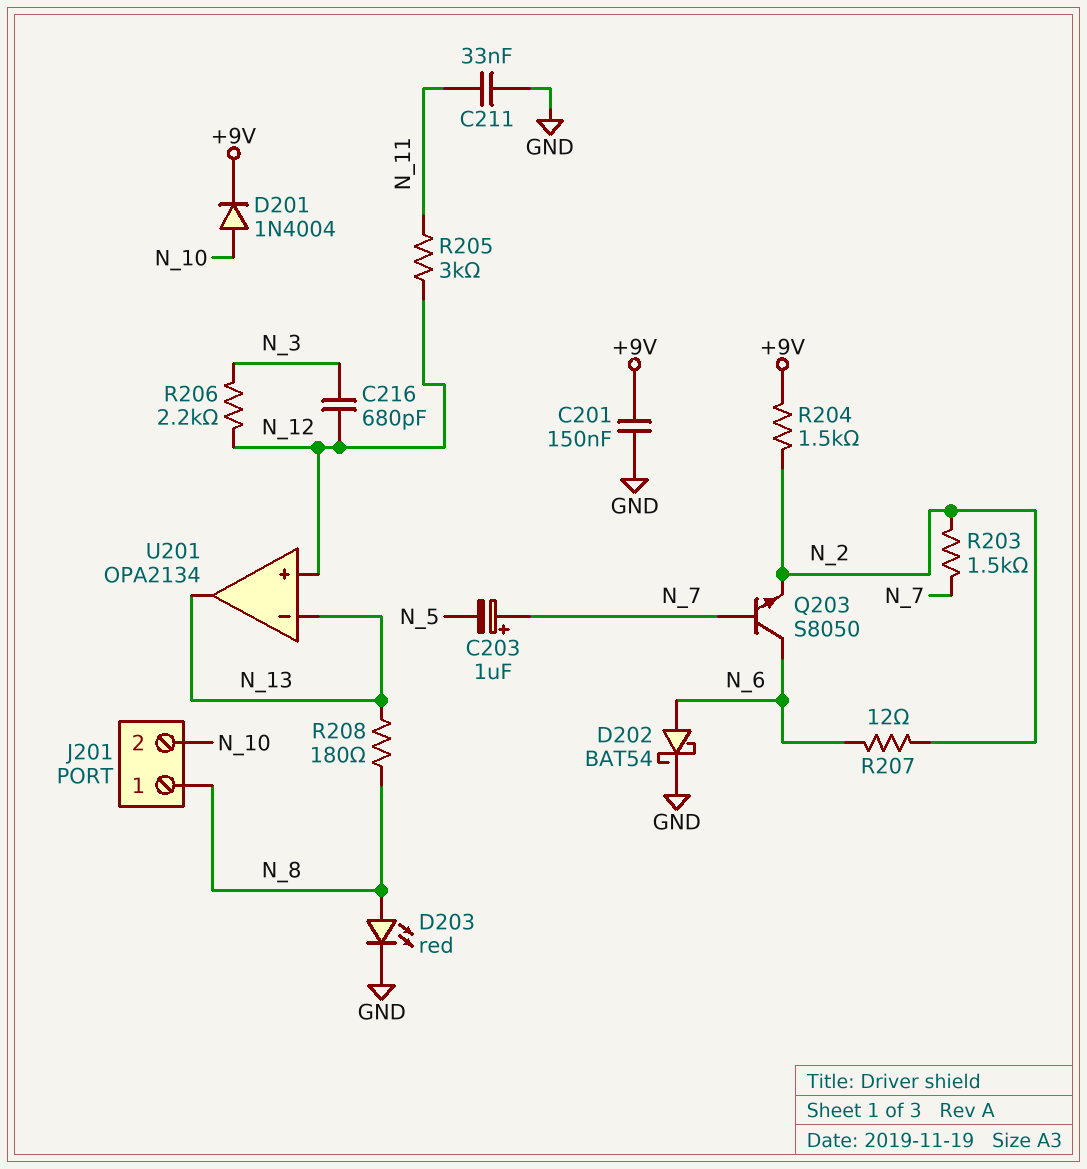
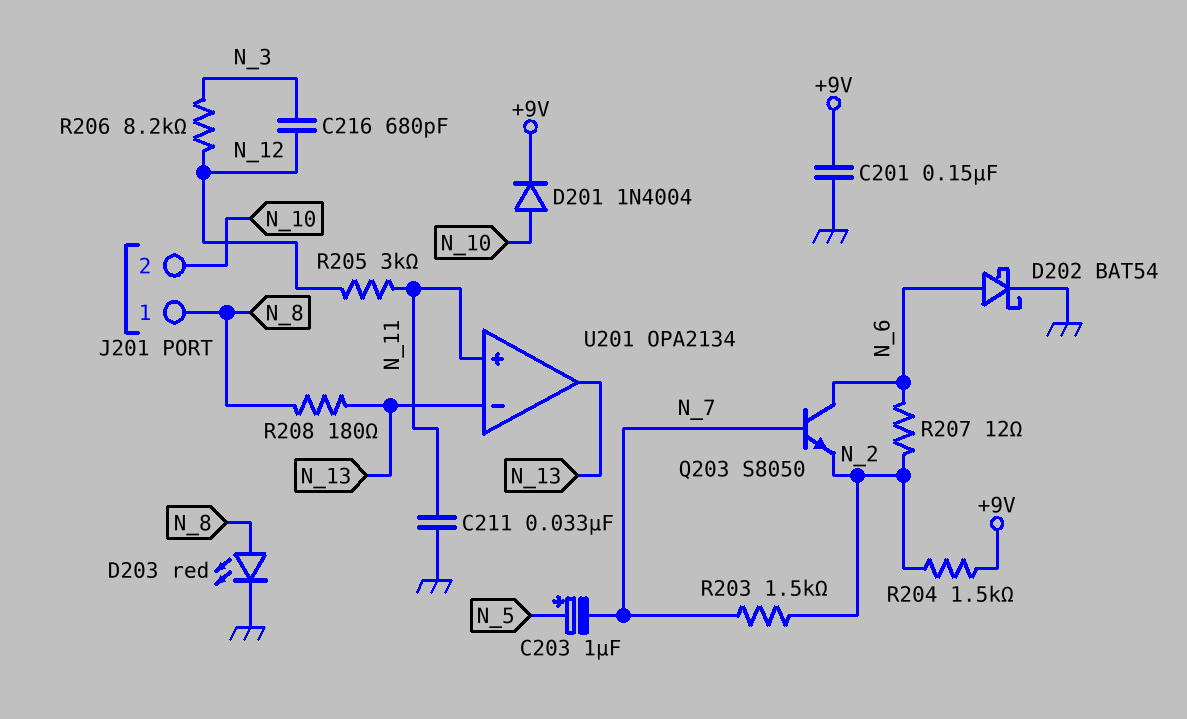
C203: 1uF (plus N_7, minus N_5) -> 1uF (plus N_5, minus N_7)
R206: 2.2k (N_3, N_12) -> 8.2k (N_3, N_12)
U201 pin in+: N_12 -> N_11

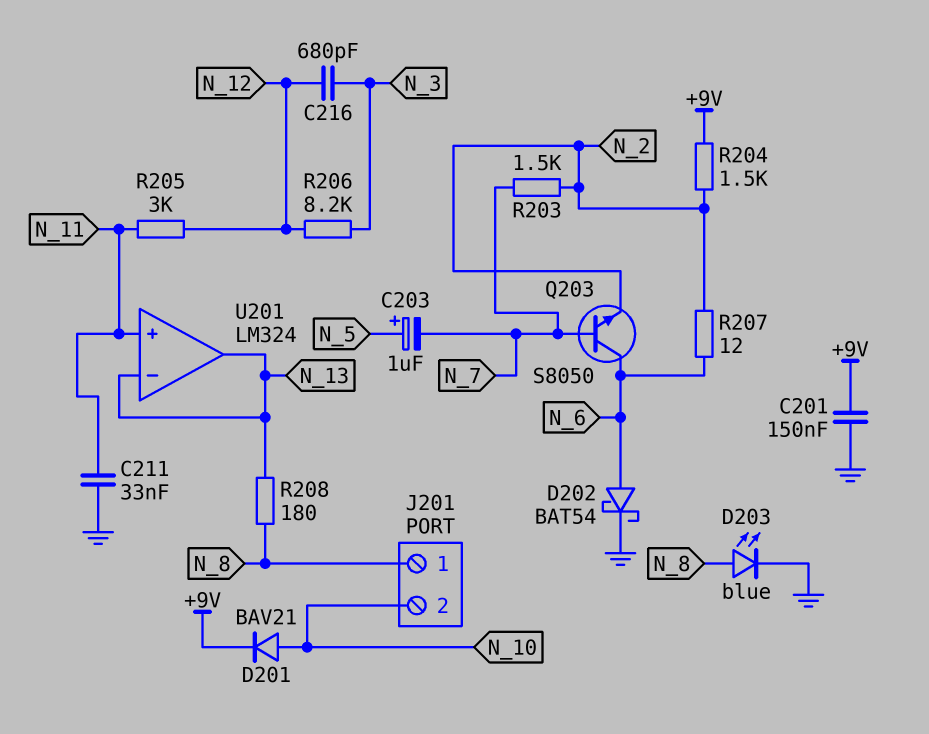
D201: diode 1N4004 (A N_10, K +9V) -> diode BAV21 (A N_10, K +9V)
D203: LED red (A N_8, K GND) -> LED blue (A N_8, K GND)
U201: OPA2134 -> LM324

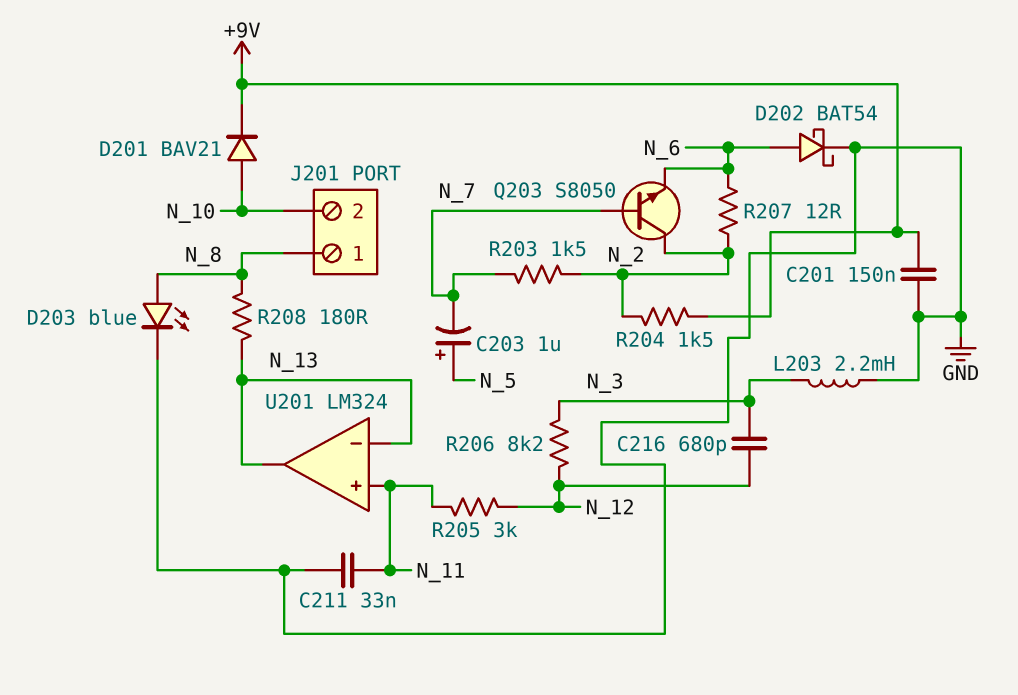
L203: none -> 2.2mH (GND, N_3)
Q203: NPN S8050 (B N_7, C N_6, E N_2) -> NPN S8050 (B N_7, C N_2, E N_6)

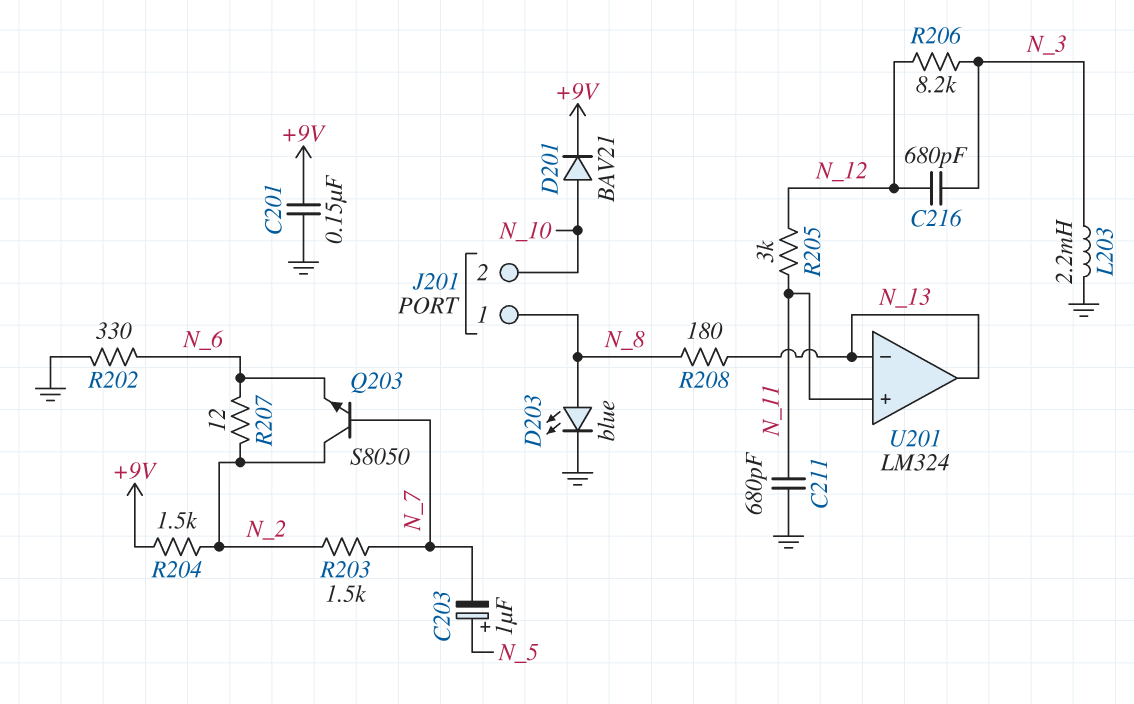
C211: 33nF (GND, N_11) -> 680pF (GND, N_11)
D202: schottky BAT54 (A N_6, K GND) -> none
R202: none -> 330 (GND, N_6)

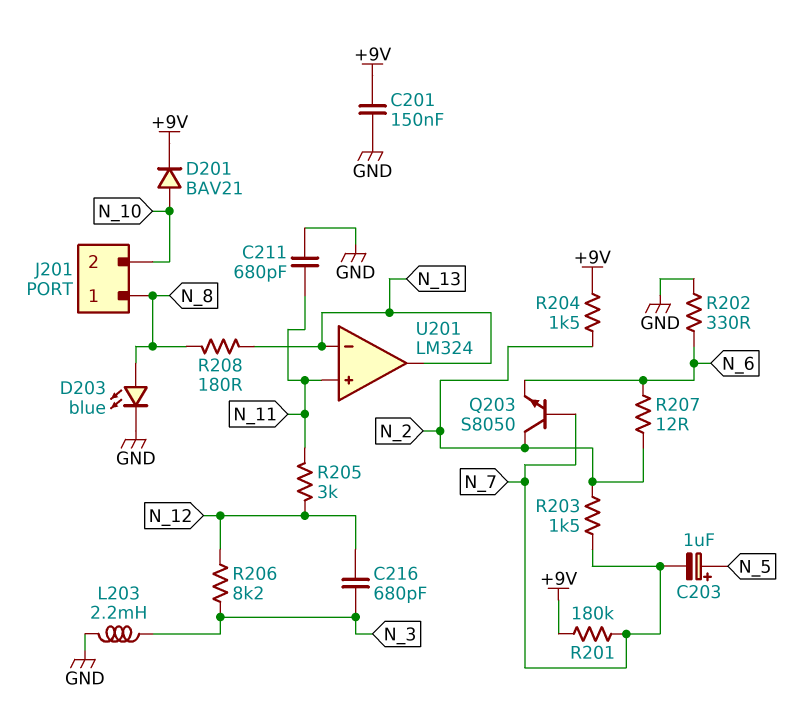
R201: none -> 180k (+9V, N_7)

